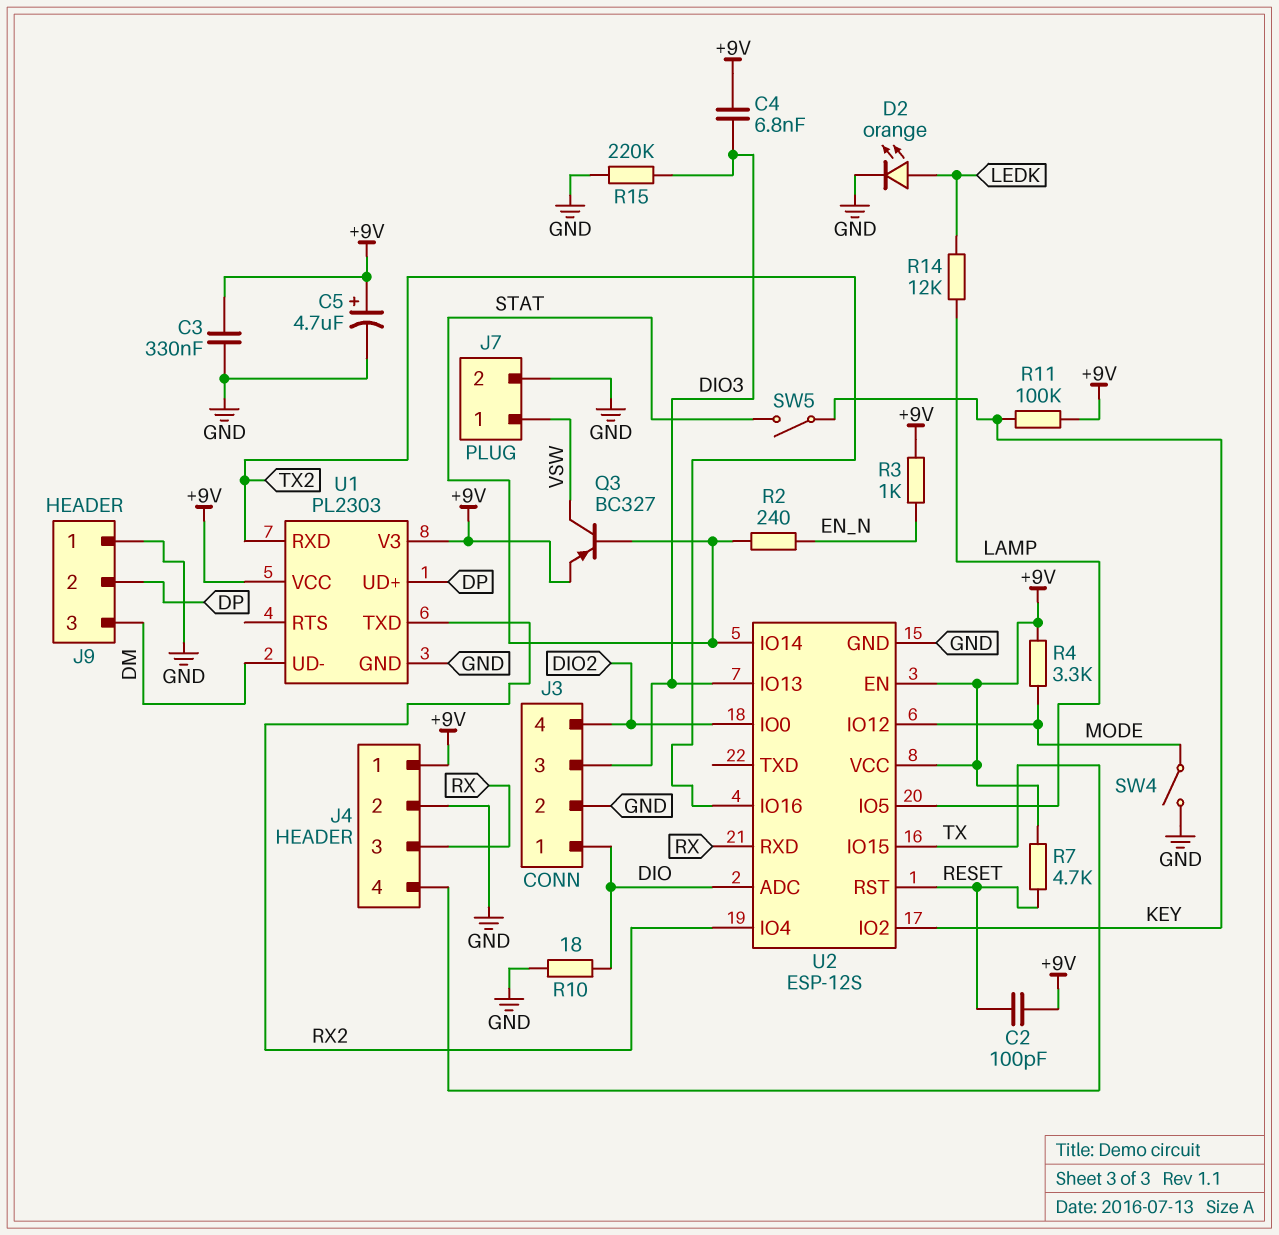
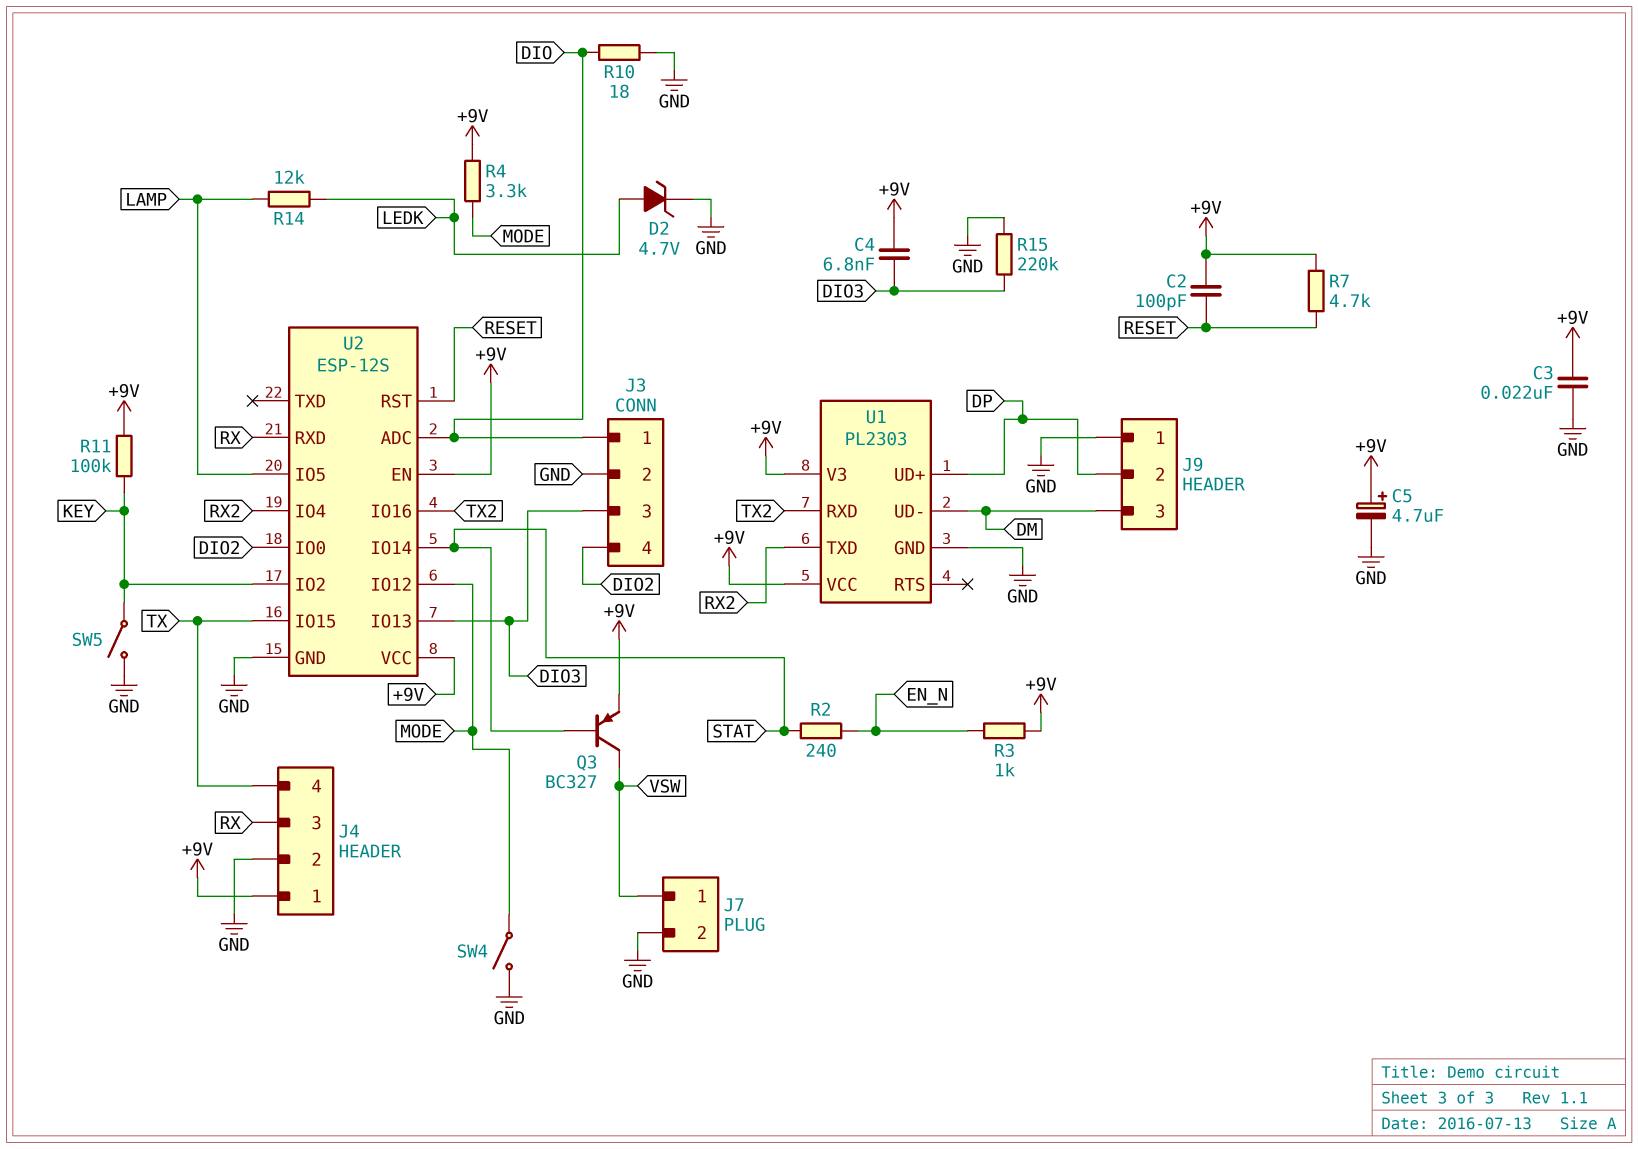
C3: 330nF (+9V, GND) -> 22nF (+9V, GND)
D2: LED orange (A LEDK, K GND) -> zener 4.7V (A LEDK, K GND)
SW5: switch (KEY, STAT) -> switch (GND, KEY)

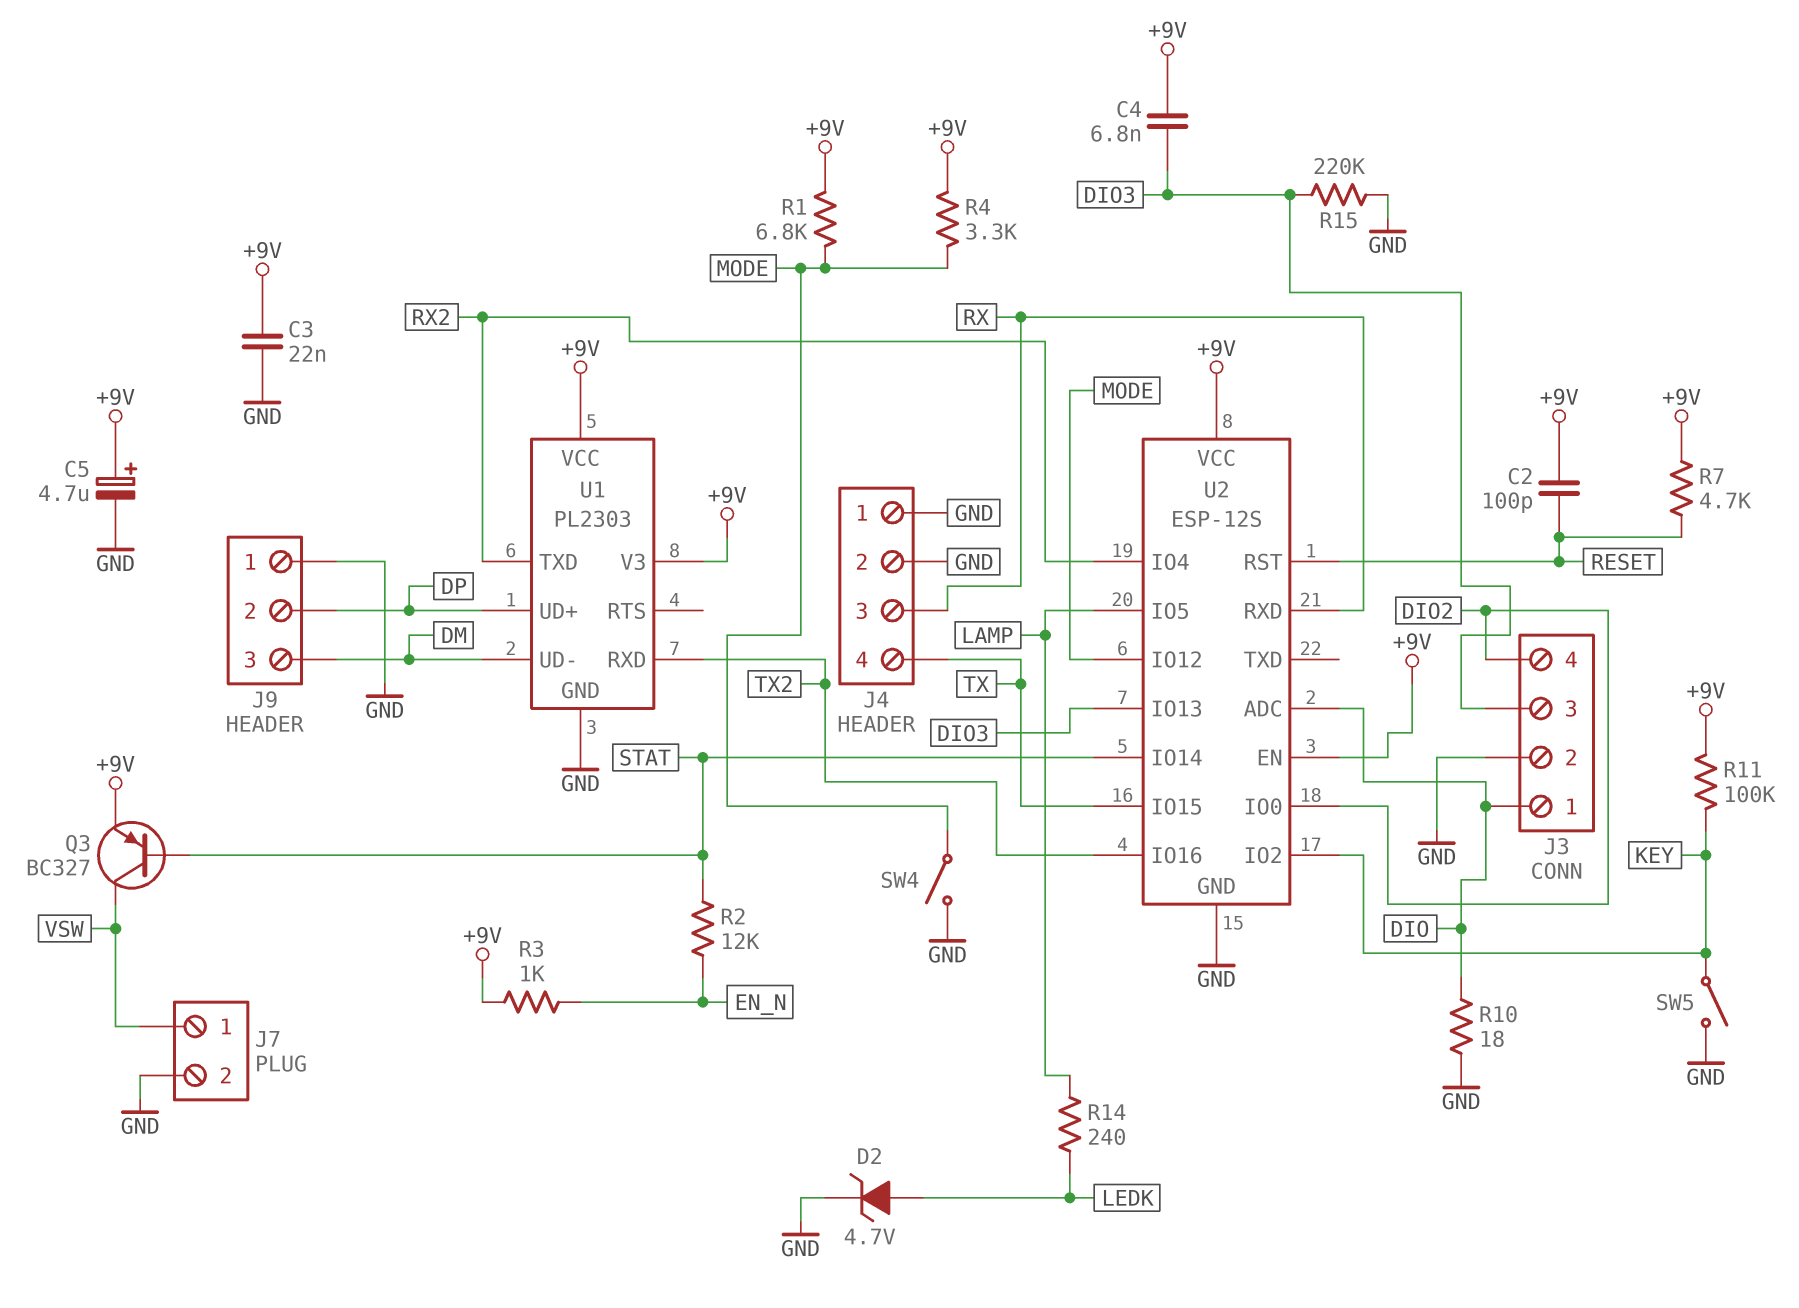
J4 pin 1: +9V -> GND
R1: none -> 6.8k (+9V, MODE)
R2: 240 (EN_N, STAT) -> 12k (EN_N, STAT)
R14: 12k (LAMP, LEDK) -> 240 (LAMP, LEDK)

